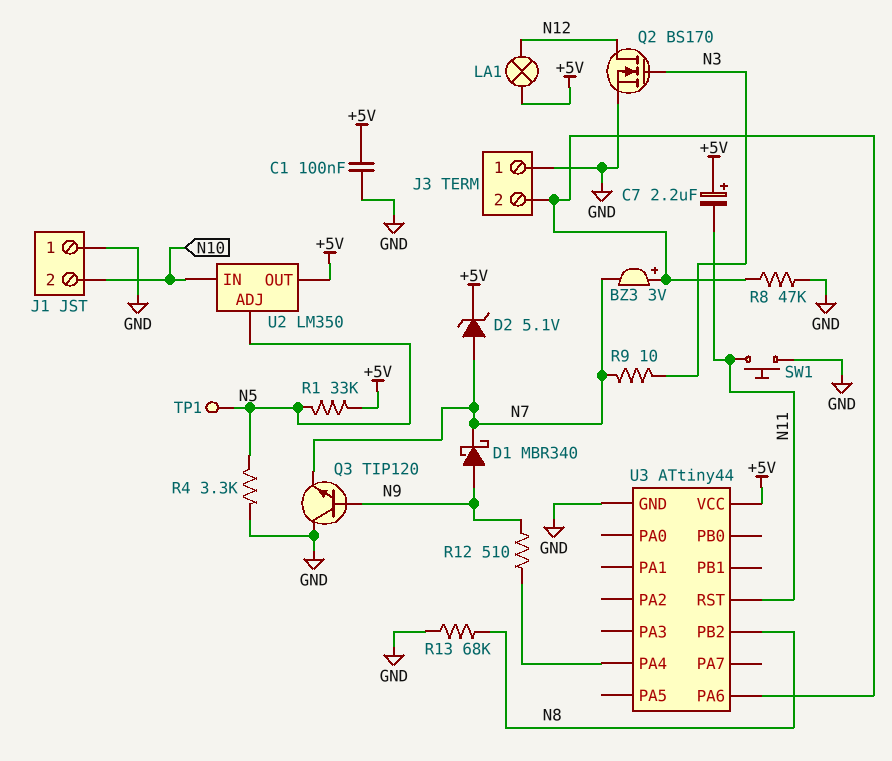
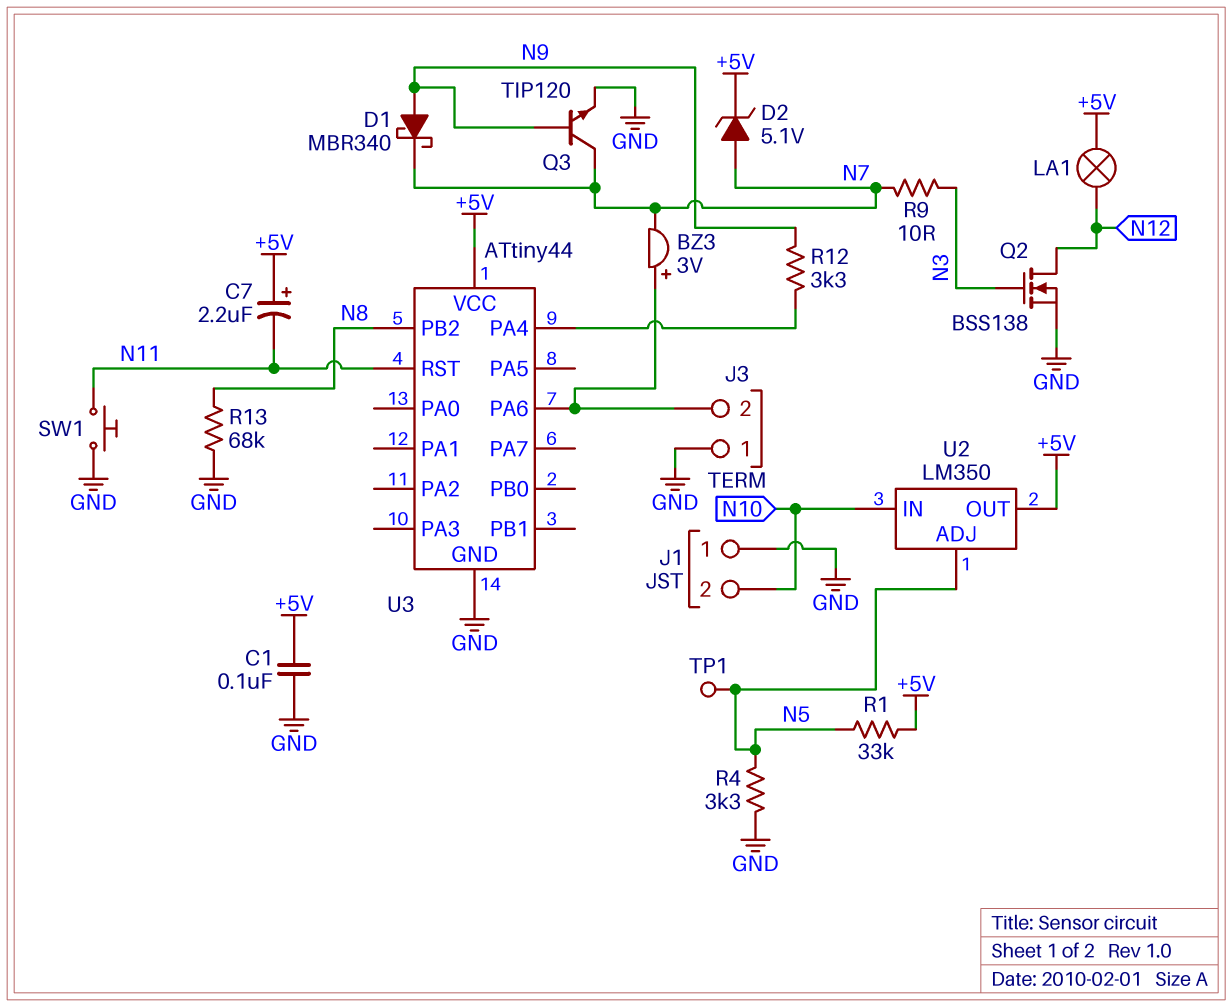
Q2: NMOS BS170 (G N3, D N12, S GND) -> NMOS BSS138 (G N3, D N12, S GND)
Q3: NPN TIP120 (B N9, C GND, E N7) -> NPN TIP120 (B N9, C N7, E GND)
R8: 47k (GND, J3/2) -> none
R12: 510 (N9, U3/PA4) -> 3.3k (N9, U3/PA4)

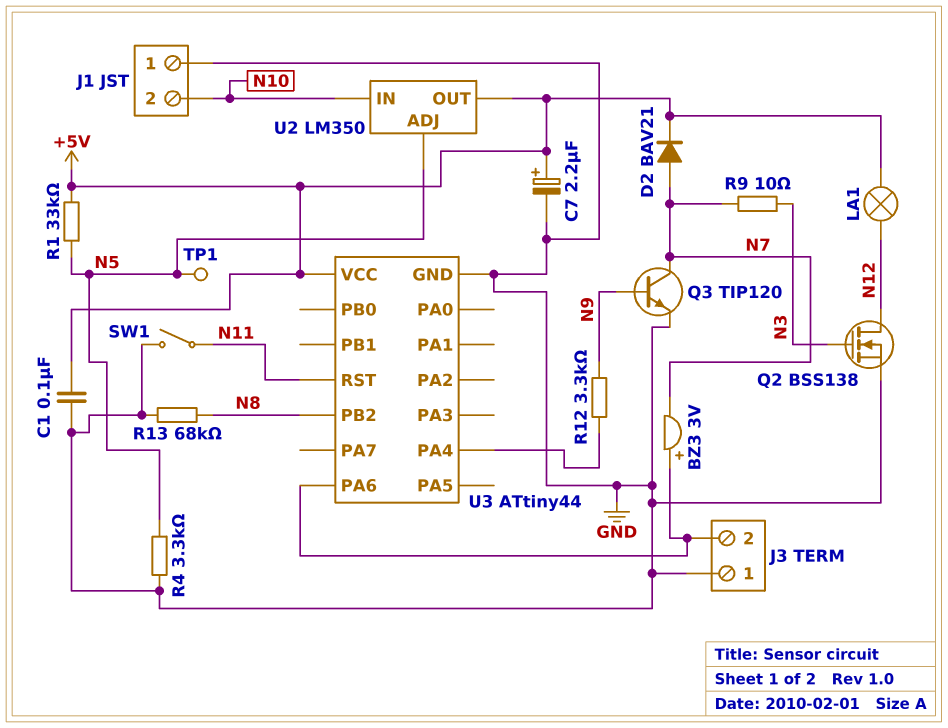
C7: 2.2uF (plus +5V, minus N11) -> 2.2uF (plus +5V, minus GND)
D1: schottky MBR340 (A N9, K N7) -> none
D2: zener 5.1V (A N7, K +5V) -> diode BAV21 (A N7, K +5V)
SW1: button (GND, N11) -> switch (GND, N11)

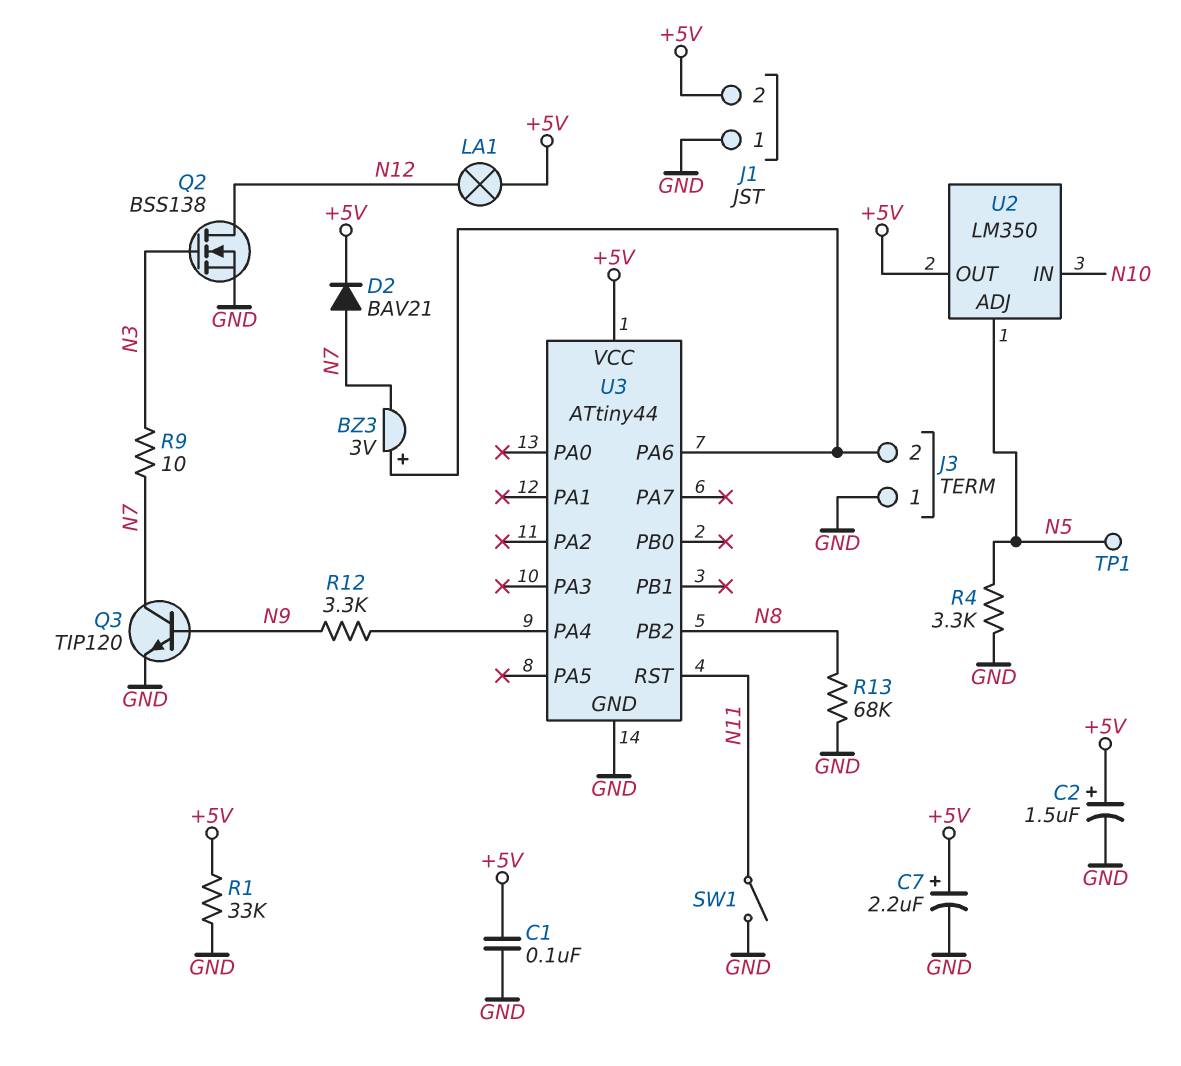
C2: none -> 1.5uF (plus +5V, minus GND)
J1 pin 2: N10 -> +5V
R1: 33k (+5V, N5) -> 33k (+5V, GND)

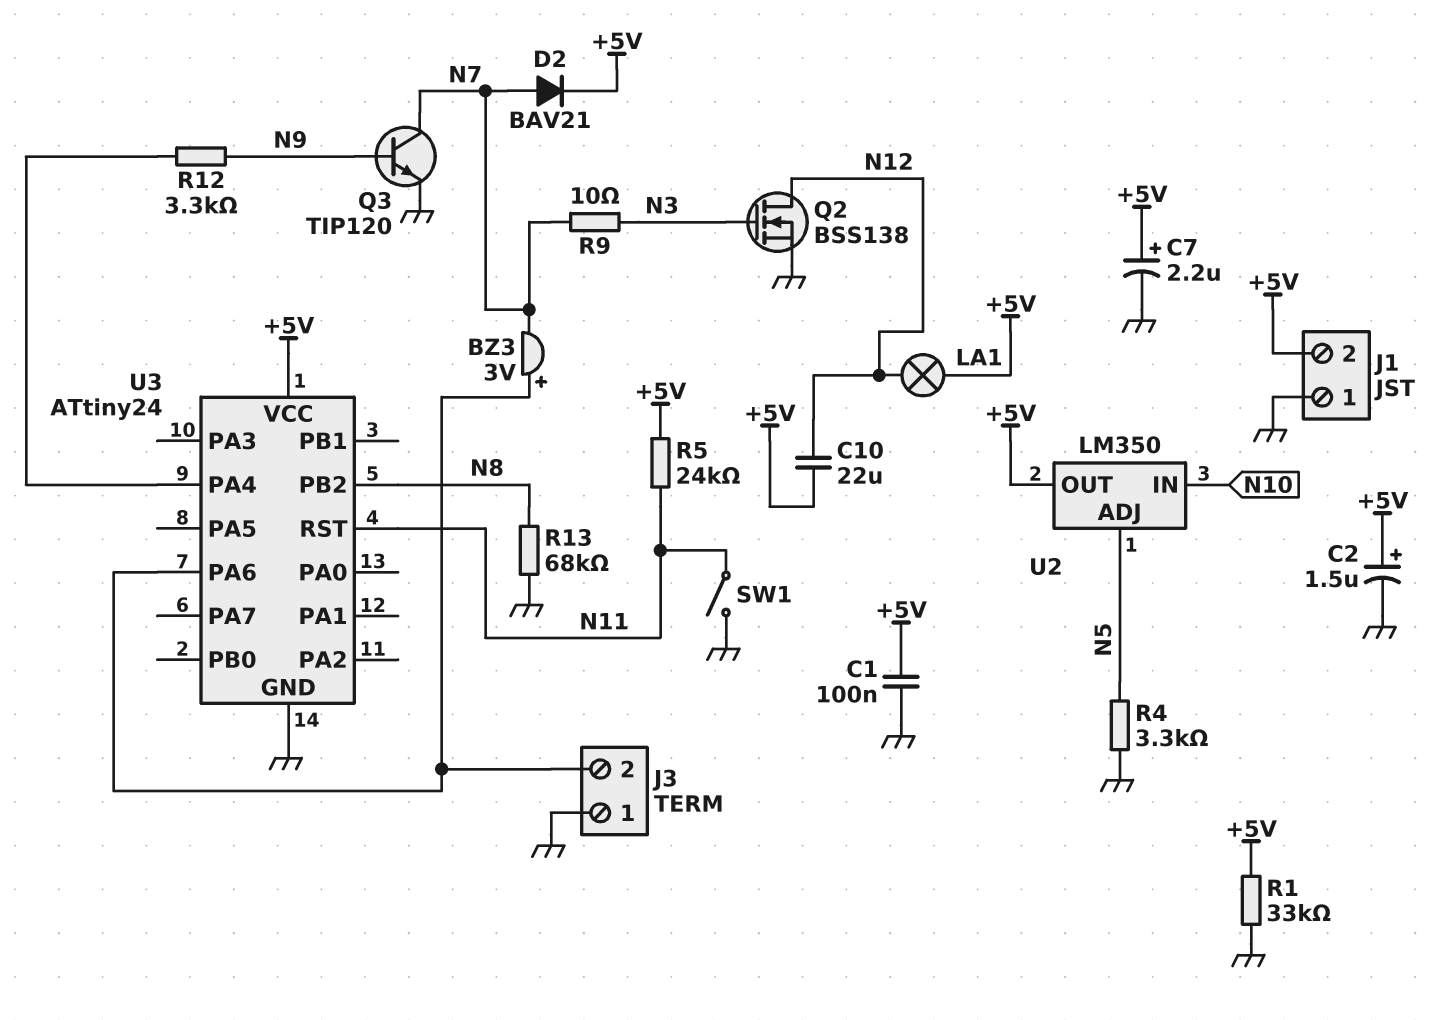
C10: none -> 22uF (+5V, N12)
R5: none -> 24k (+5V, N11)
TP1: test point (N5) -> none
U3: ATtiny44 -> ATtiny24

